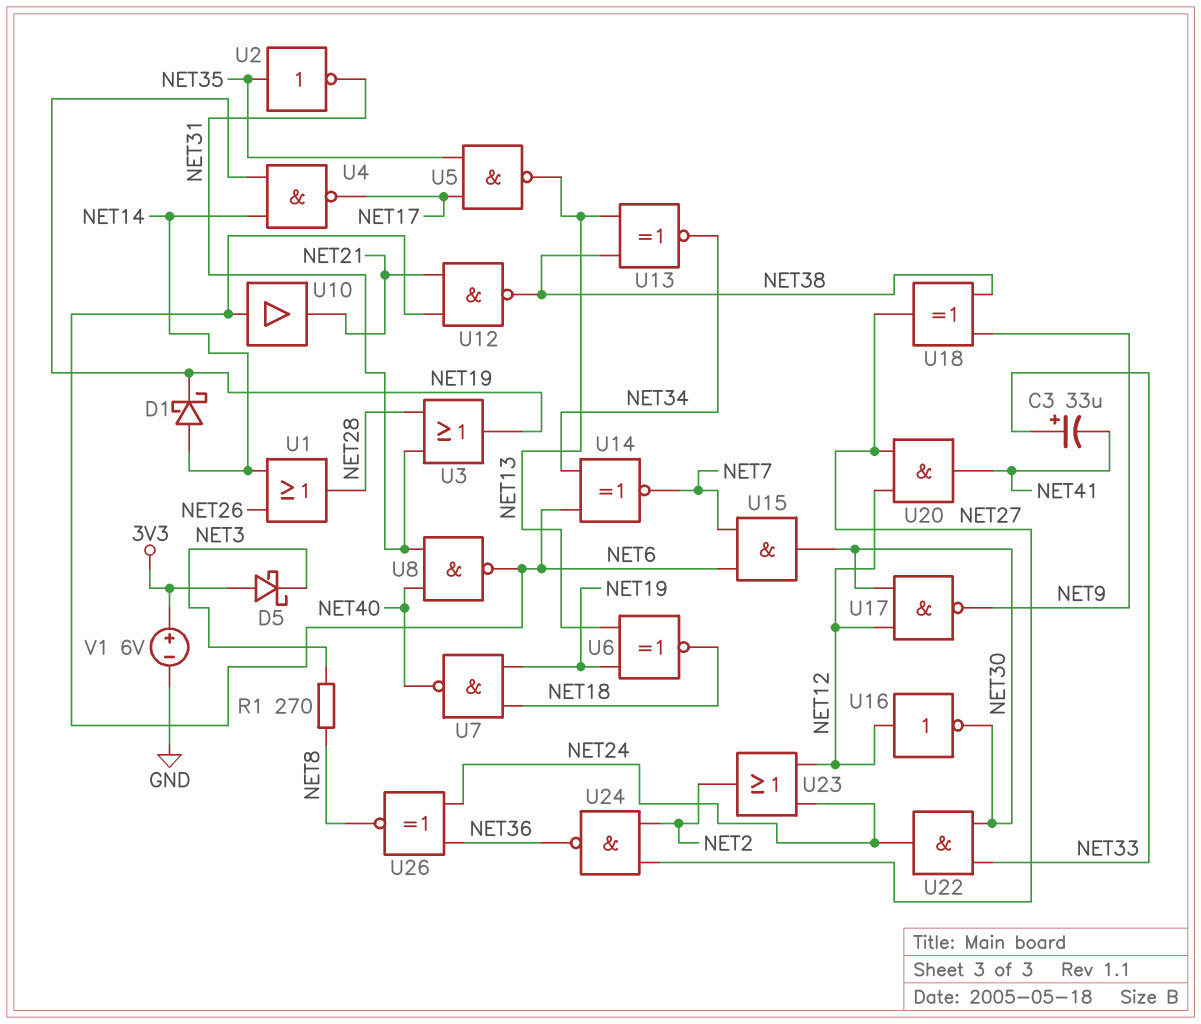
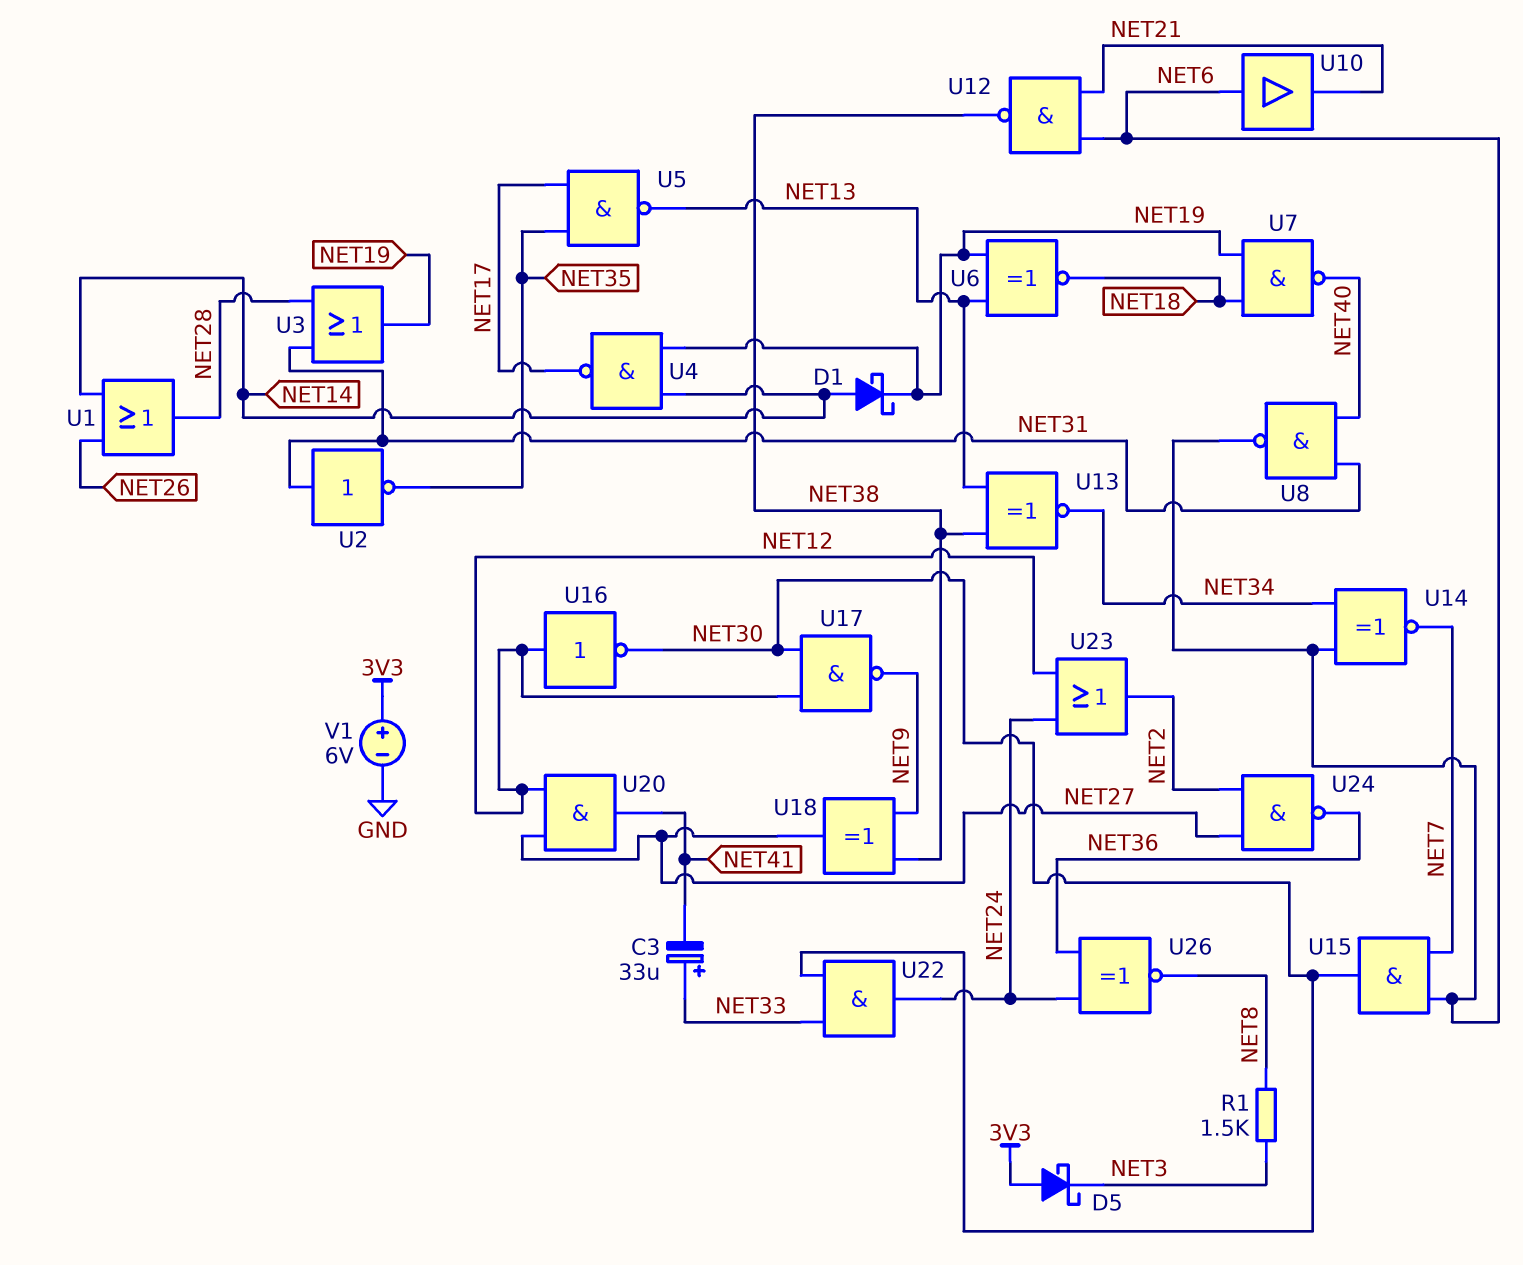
R1: 270 (NET3, NET8) -> 1.5k (NET3, NET8)
U2: NOT (in NET35, out NET31) -> NOT (in NET31, out NET35)

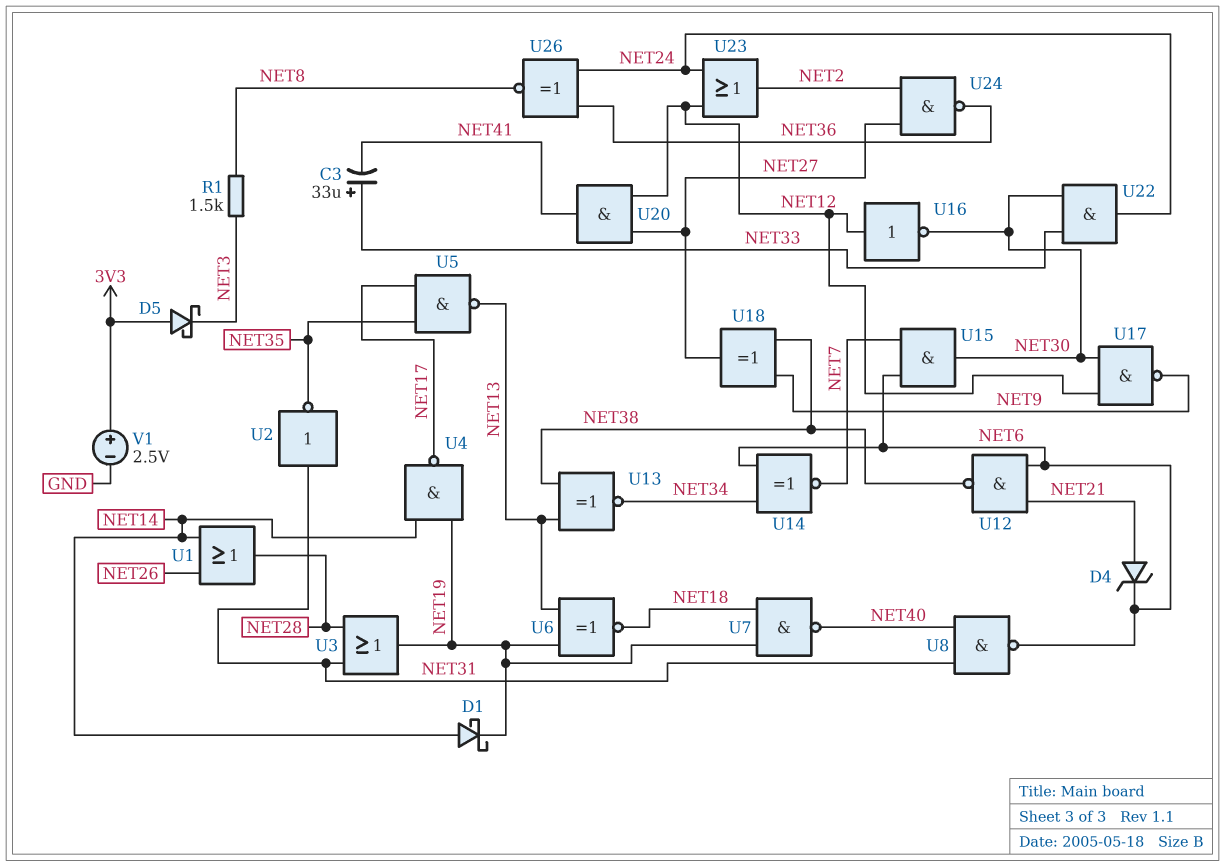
D4: none -> zener (A NET21, K NET6)
U10: buffer (in NET6, out NET21) -> none
V1: 6V (plus 3V3, minus GND) -> 2.5V (plus 3V3, minus GND)

